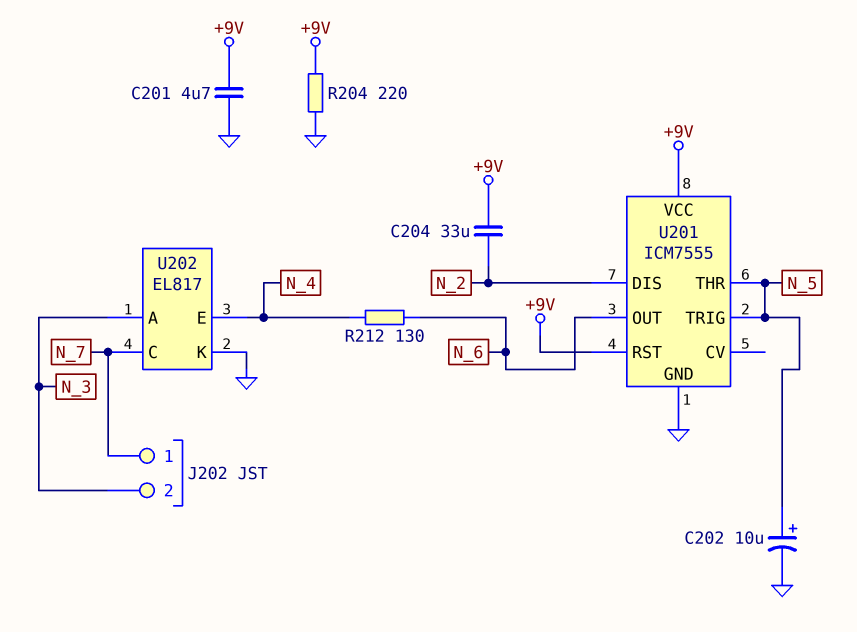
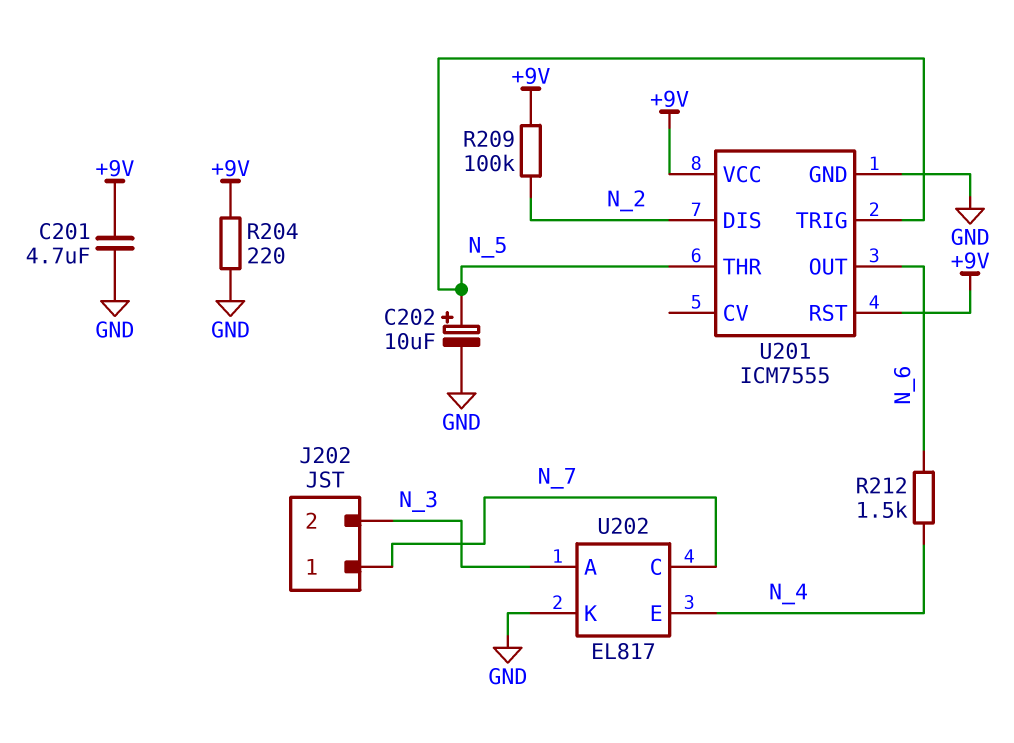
C204: 33uF (+9V, N_2) -> none
R209: none -> 100k (+9V, N_2)
R212: 130 (N_4, N_6) -> 1.5k (N_4, N_6)

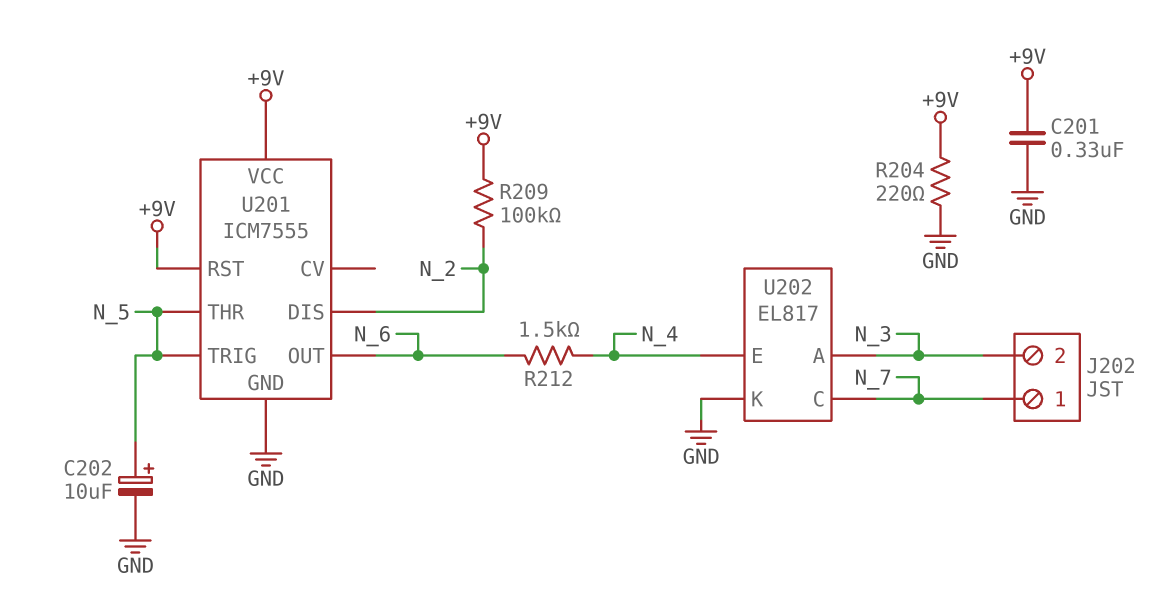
C201: 4.7uF (+9V, GND) -> 330nF (+9V, GND)

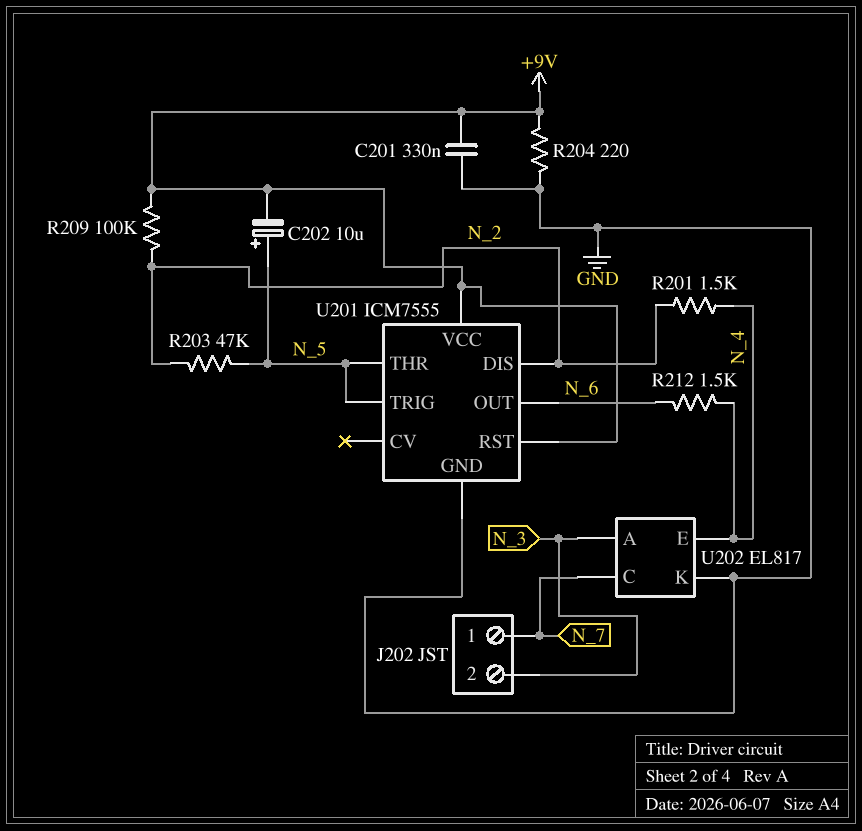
C202: 10uF (plus N_5, minus GND) -> 10uF (plus N_5, minus +9V)
R201: none -> 1.5k (N_2, N_4)
R203: none -> 47k (N_2, N_5)

